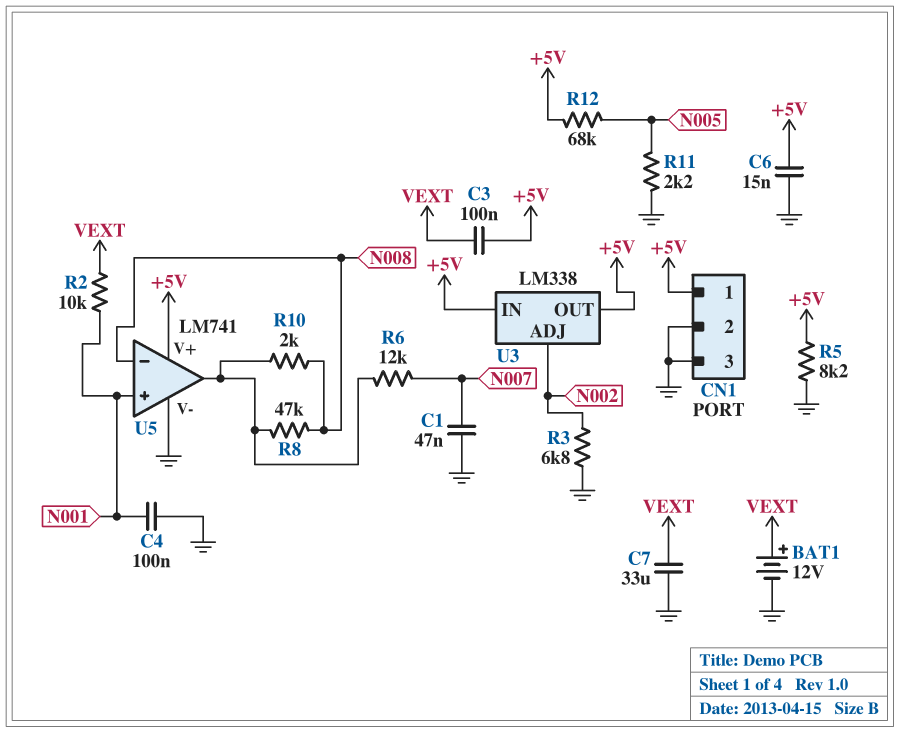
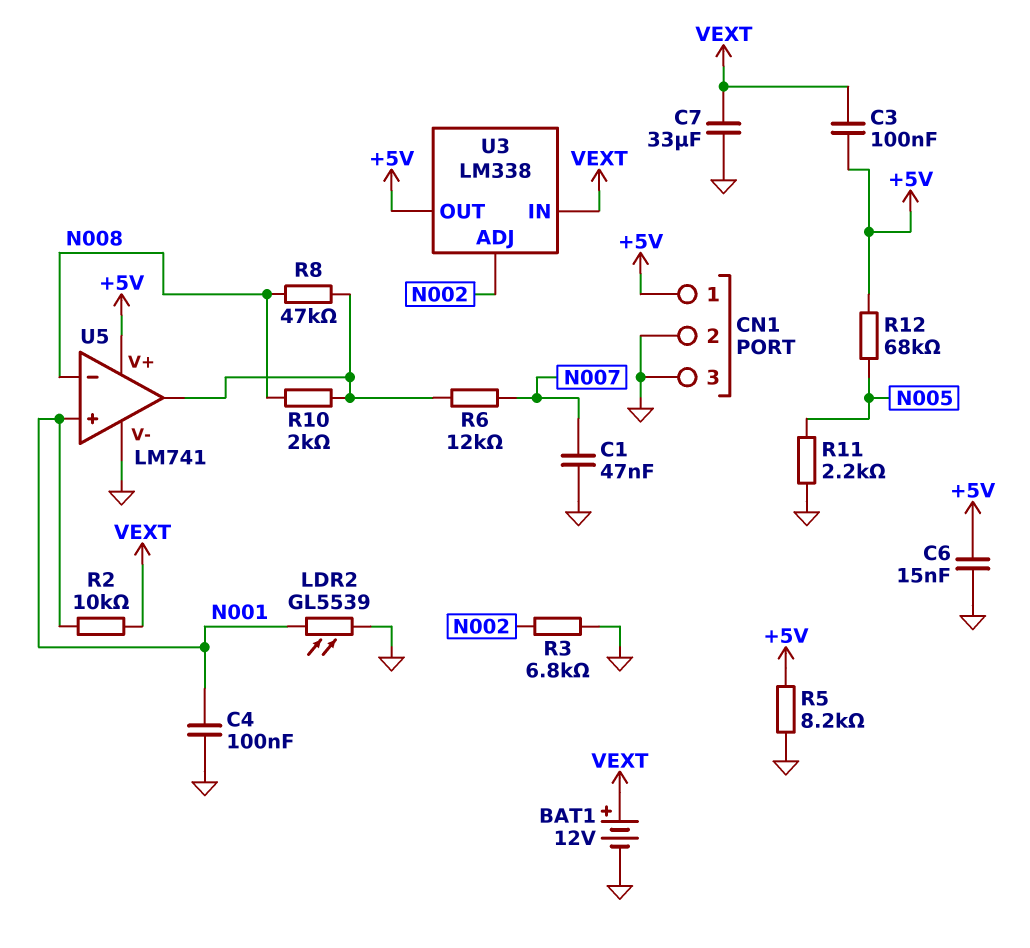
LDR2: none -> GL5539 (GND, N001)
U3 pin IN: +5V -> VEXT

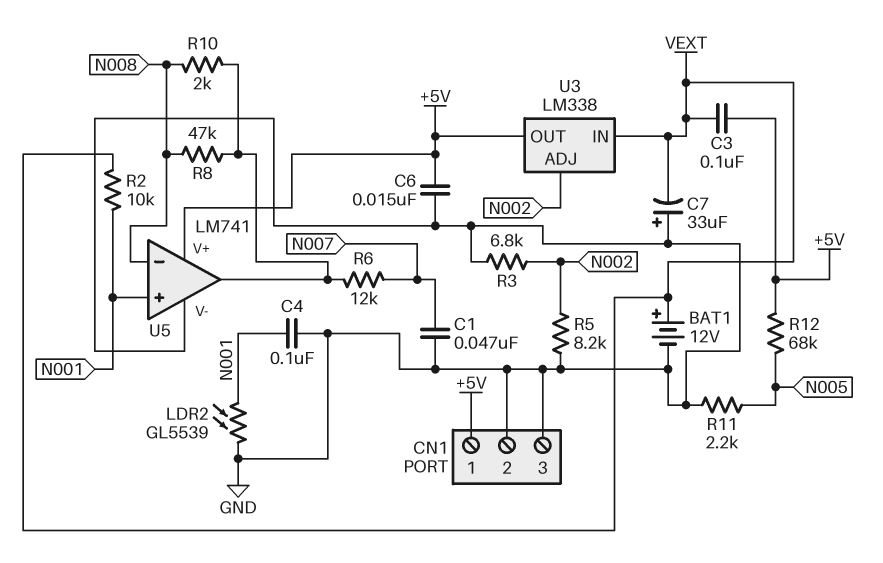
C7: 33uF (GND, VEXT) -> 33uF (plus GND, minus VEXT)
R5: 8.2k (+5V, GND) -> 8.2k (GND, N002)

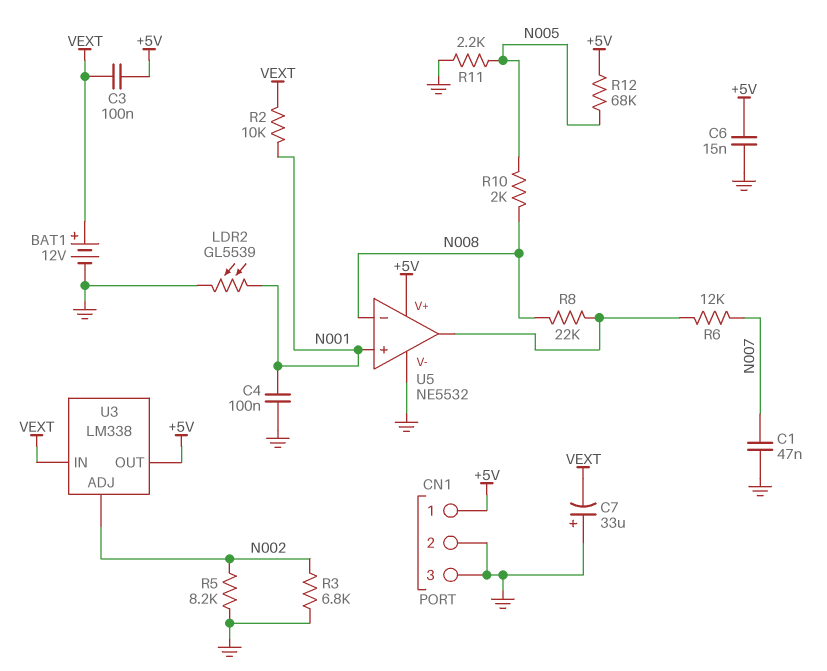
R8: 47k (N008, U5/out) -> 22k (N008, U5/out)
R10: 2k (N008, U5/out) -> 2k (N005, N008)
U5: LM741 -> NE5532

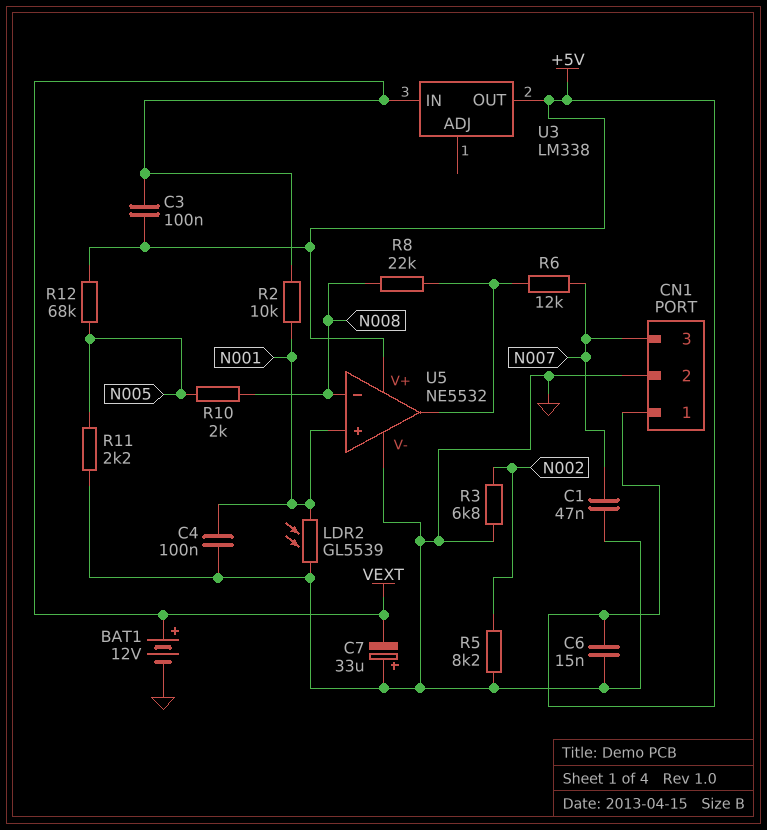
CN1 pin 3: GND -> N007
U3 pin ADJ: N002 -> none

